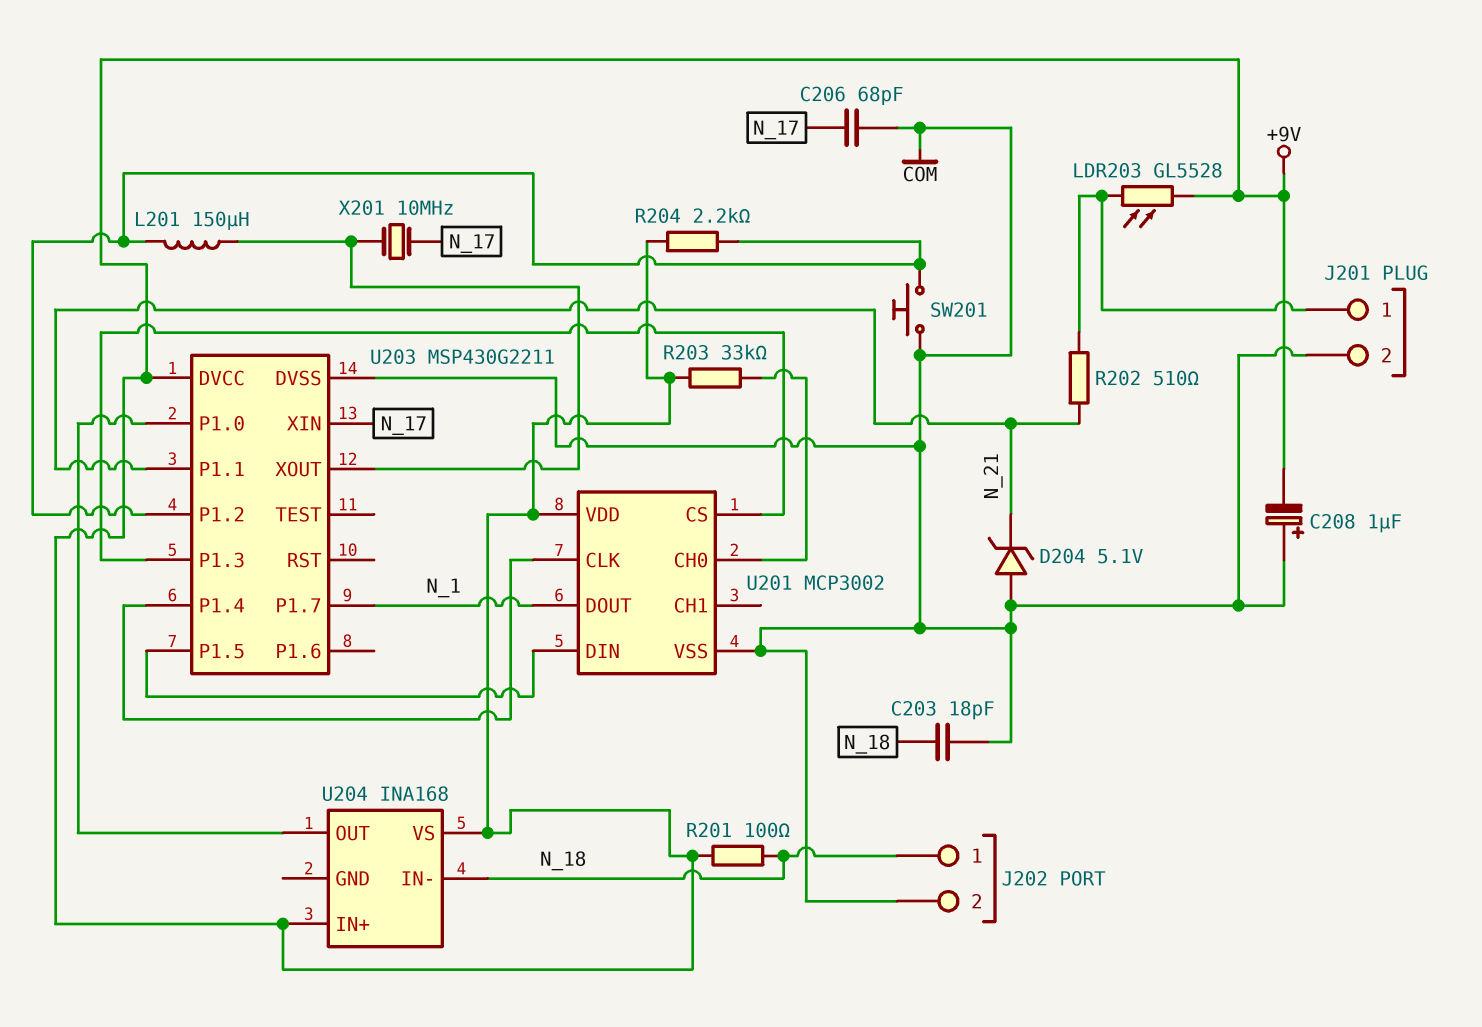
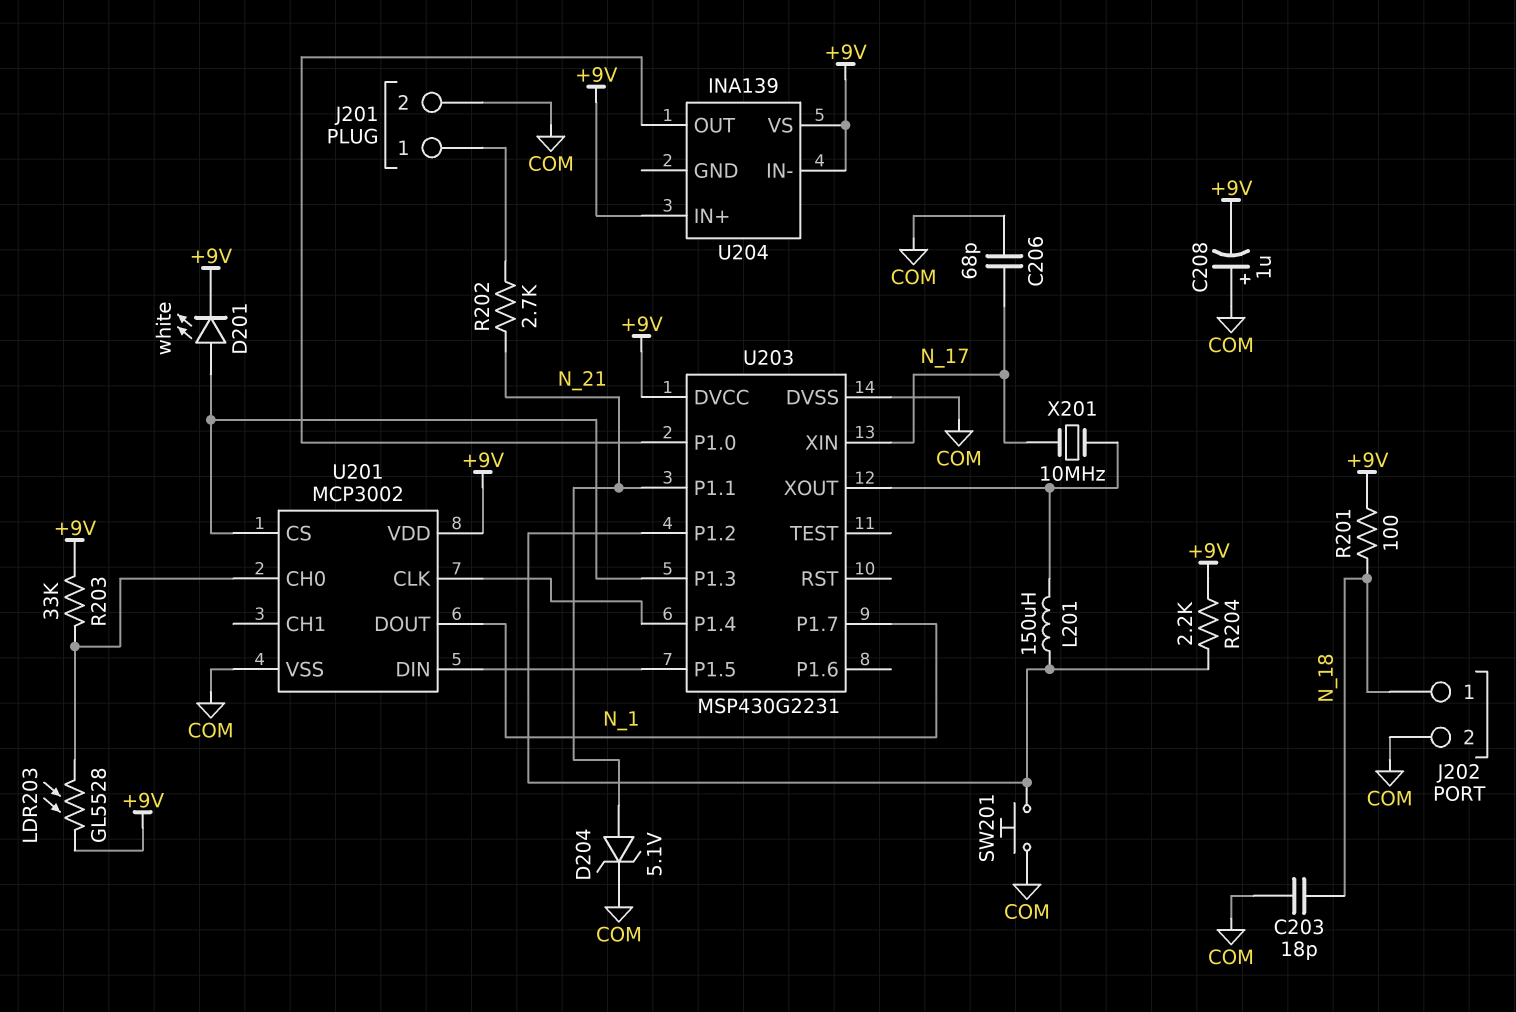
D201: none -> LED white (A U201/CS, K +9V)
D204: zener 5.1V (A COM, K N_21) -> zener 5.1V (A N_21, K COM)
LDR203: GL5528 (+9V, J201/1) -> GL5528 (+9V, U201/CH0)
R202: 510 (J201/1, N_21) -> 2.7k (J201/1, N_21)
U203: MSP430G2211 -> MSP430G2231
U204: INA168 -> INA139
U204 pin IN-: N_18 -> +9V

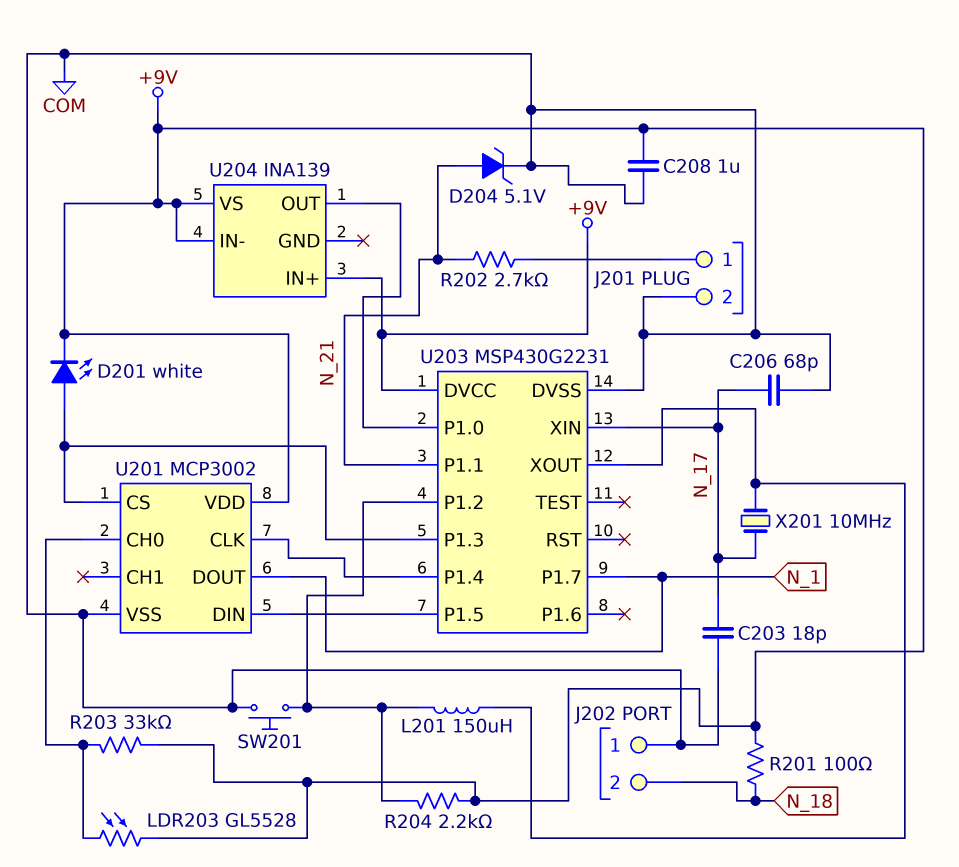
C203: 18pF (COM, N_18) -> 18pF (COM, N_17)
C208: 1uF (plus COM, minus +9V) -> 1uF (+9V, COM)
J202 pin 1: N_18 -> COM
J202 pin 2: COM -> N_18

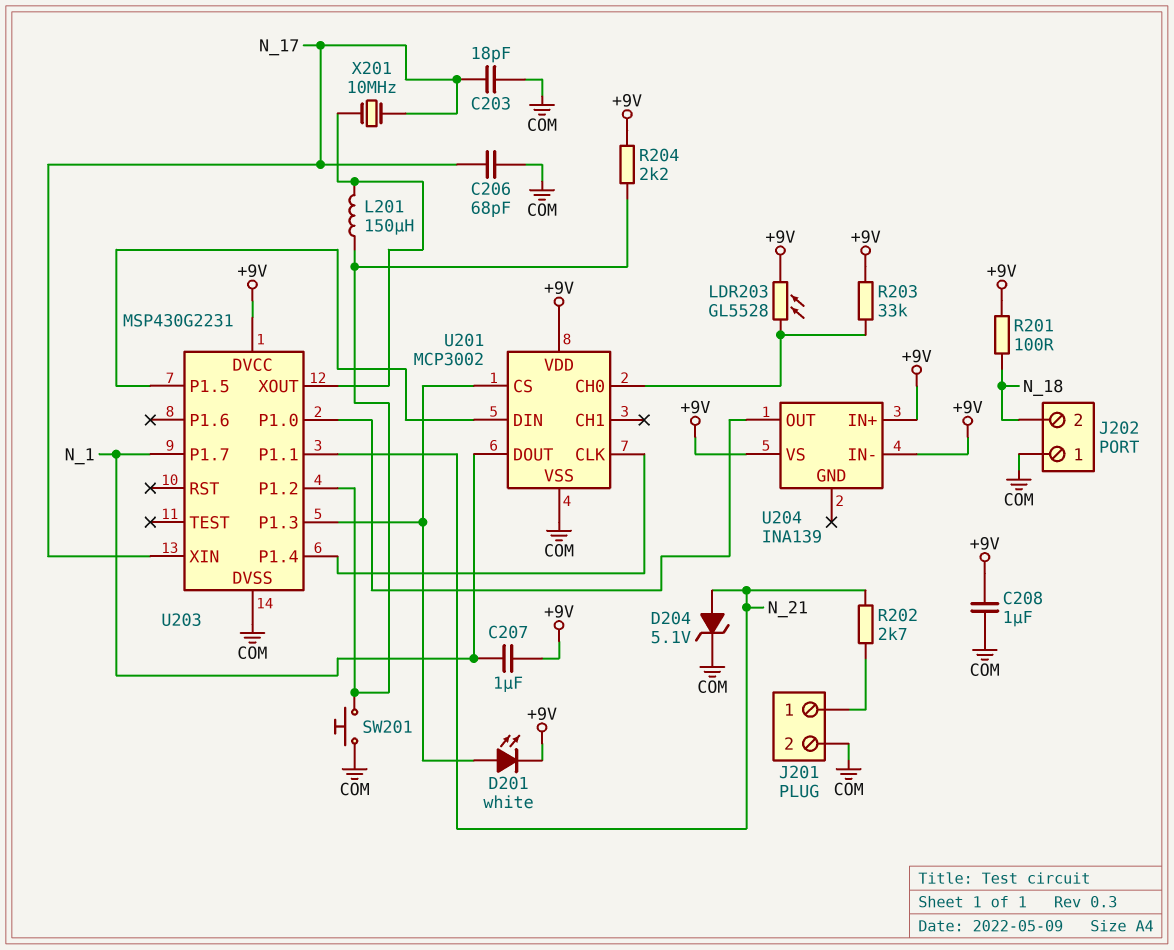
C207: none -> 1uF (+9V, N_1)

